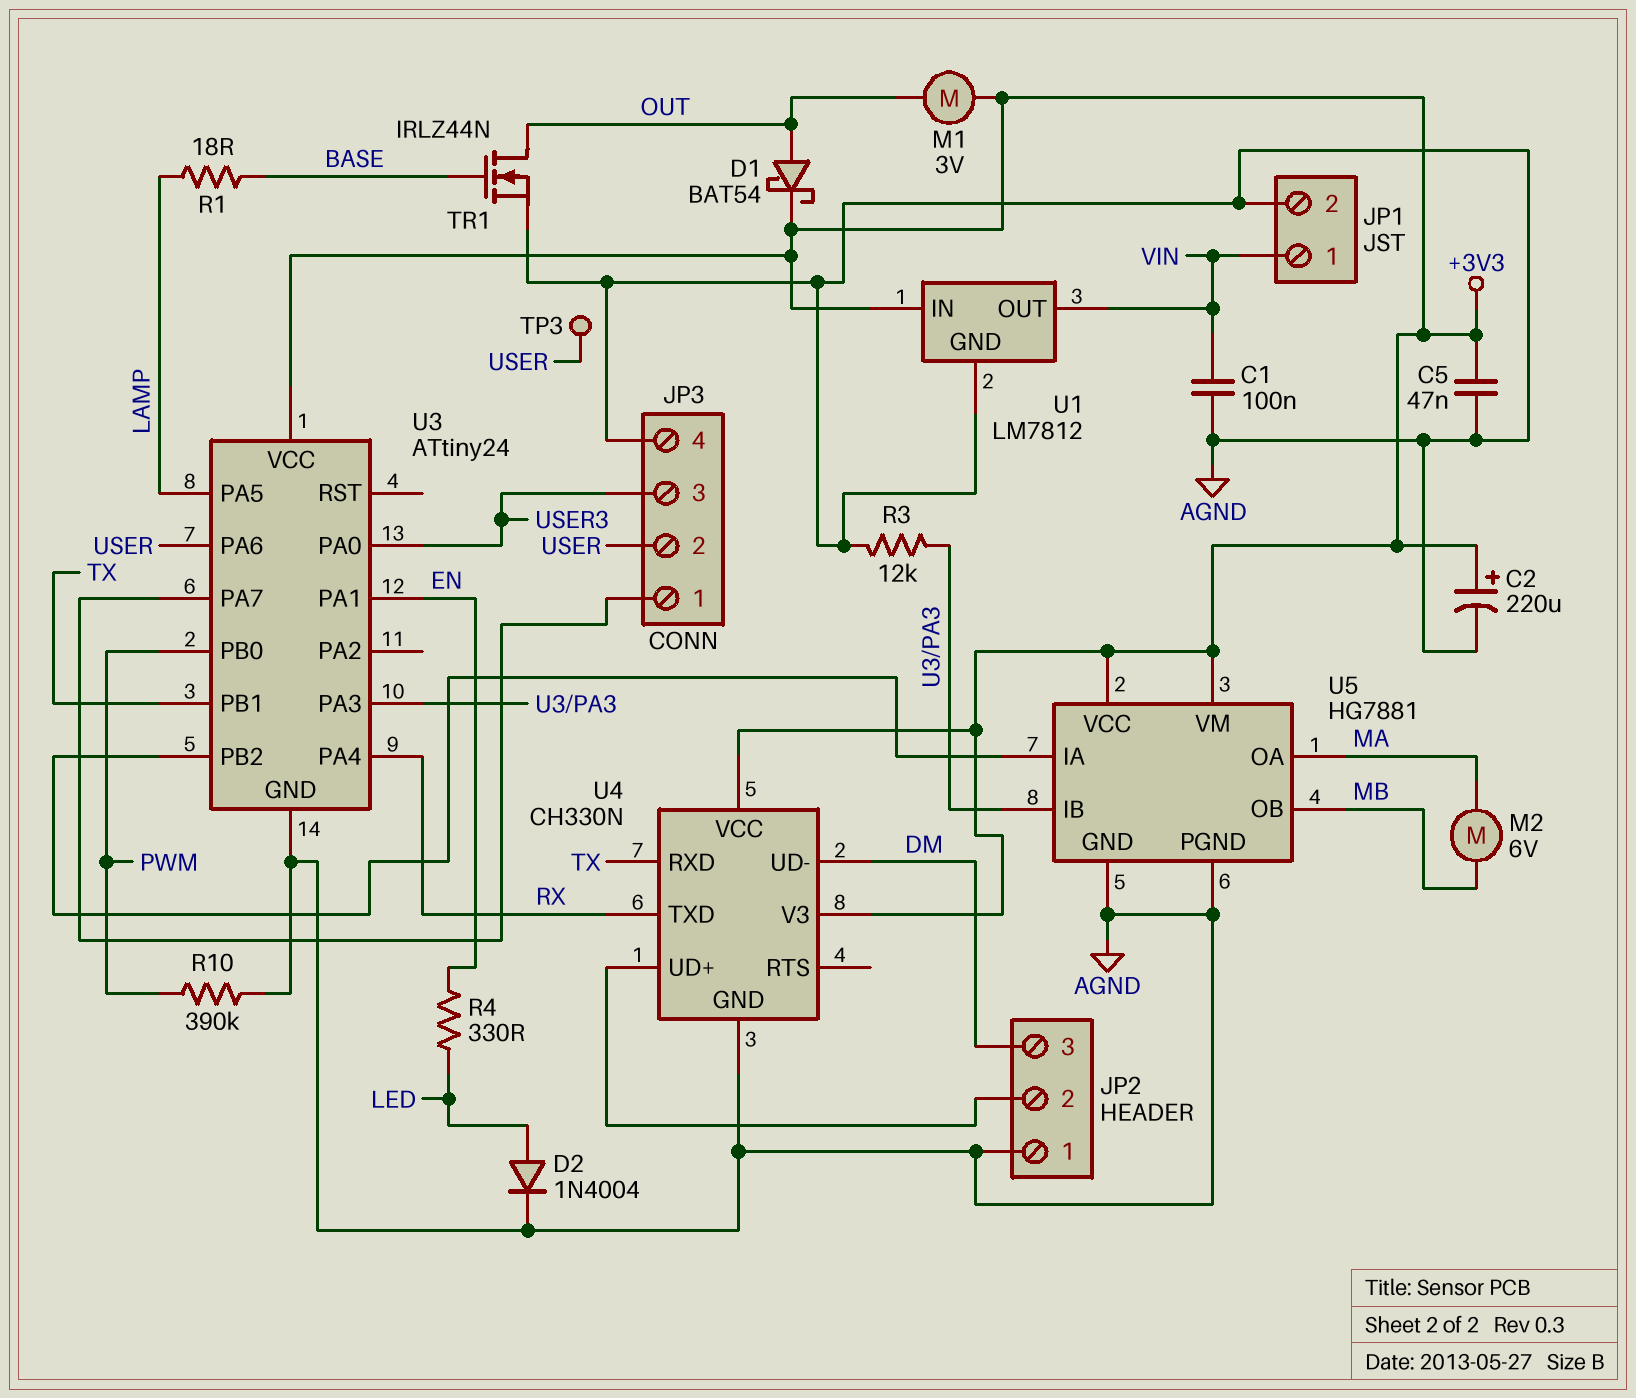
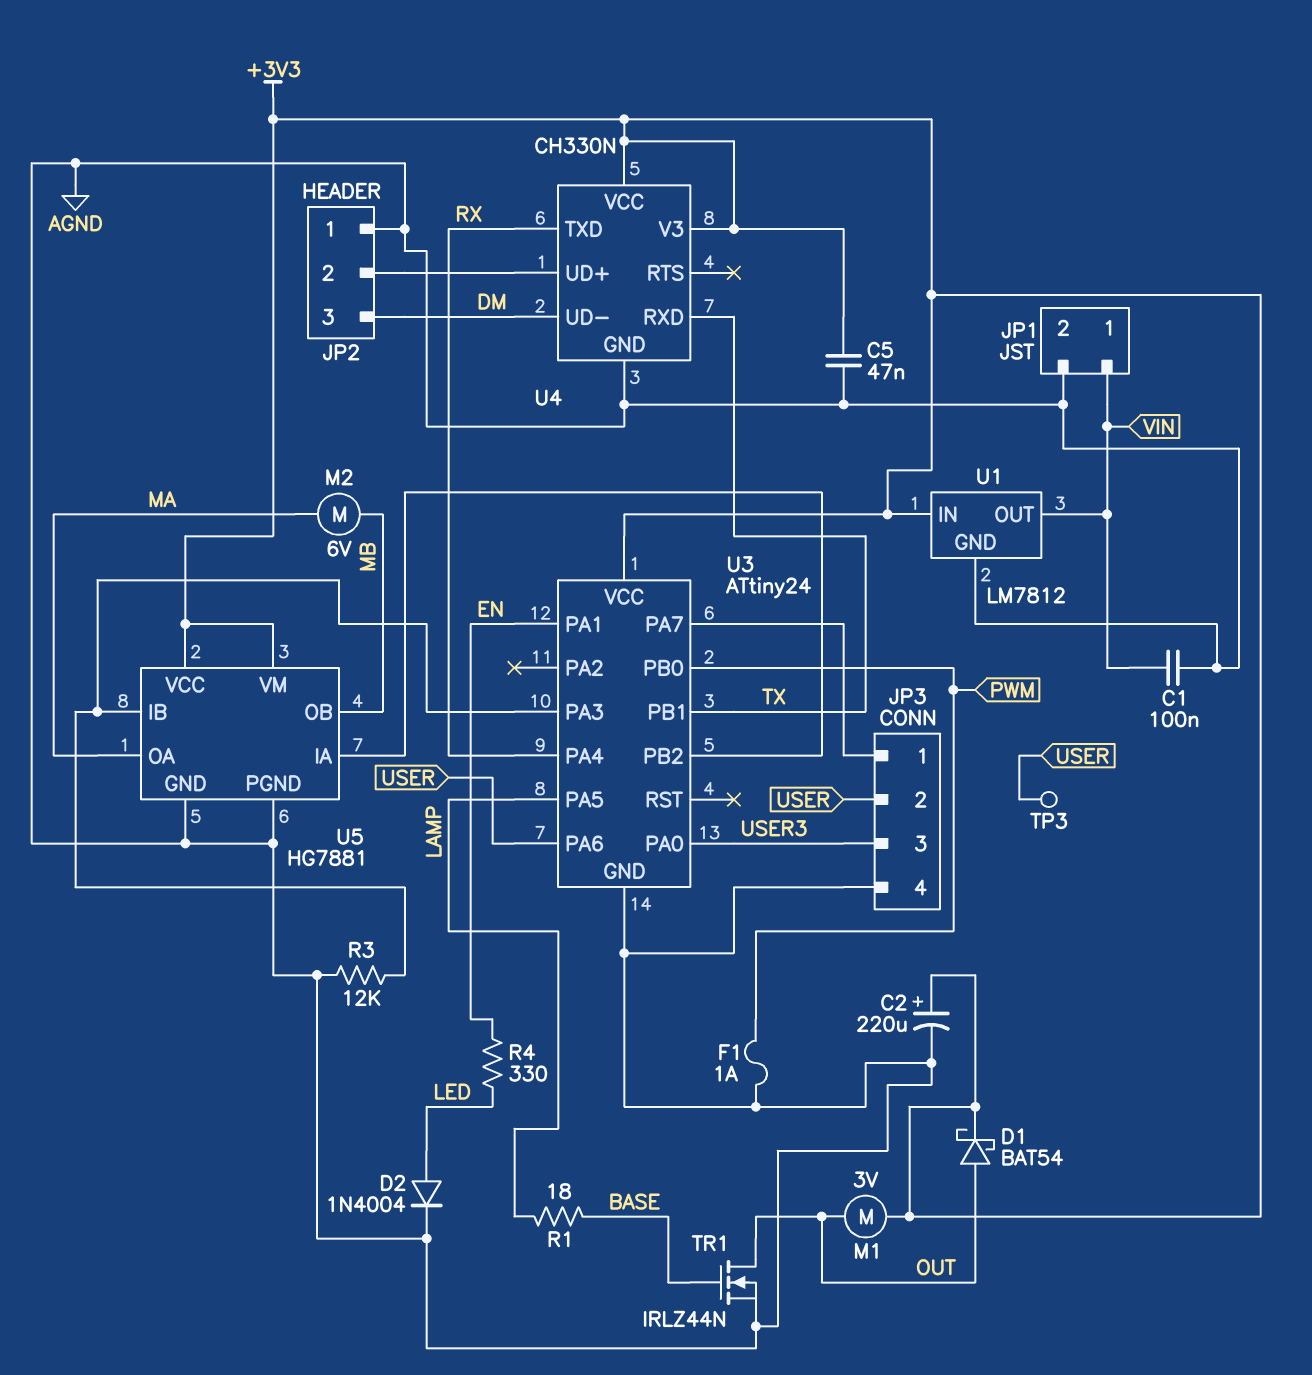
F1: none -> 1A (AGND, PWM)
R10: 390k (AGND, PWM) -> none

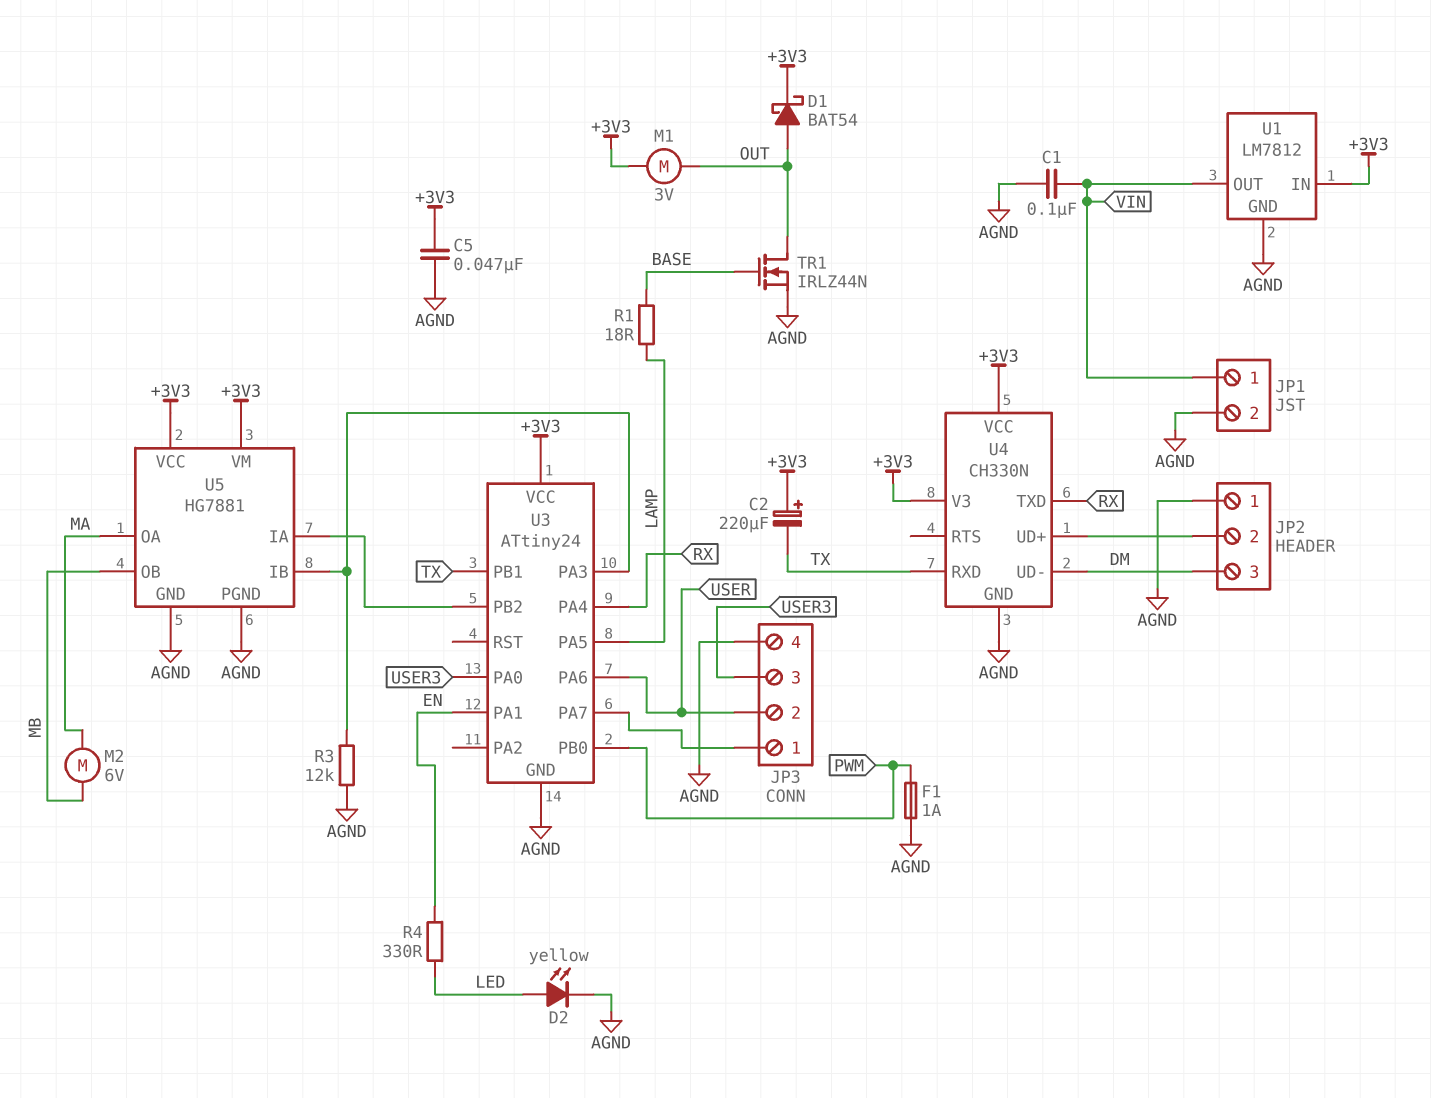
C2: 220uF (plus +3V3, minus AGND) -> 220uF (plus +3V3, minus TX)
D2: diode 1N4004 (A LED, K AGND) -> LED yellow (A LED, K AGND)
TP3: test point (USER) -> none

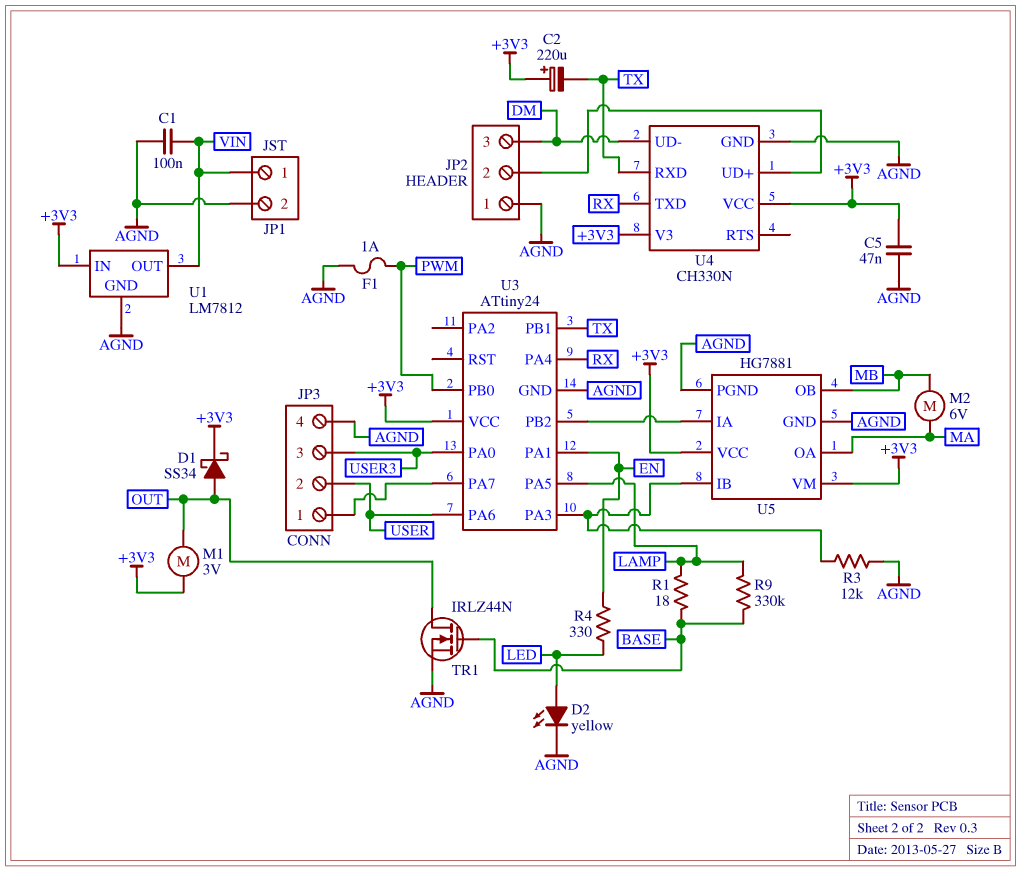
D1: schottky BAT54 (A OUT, K +3V3) -> schottky SS34 (A OUT, K +3V3)
R9: none -> 330k (BASE, LAMP)

